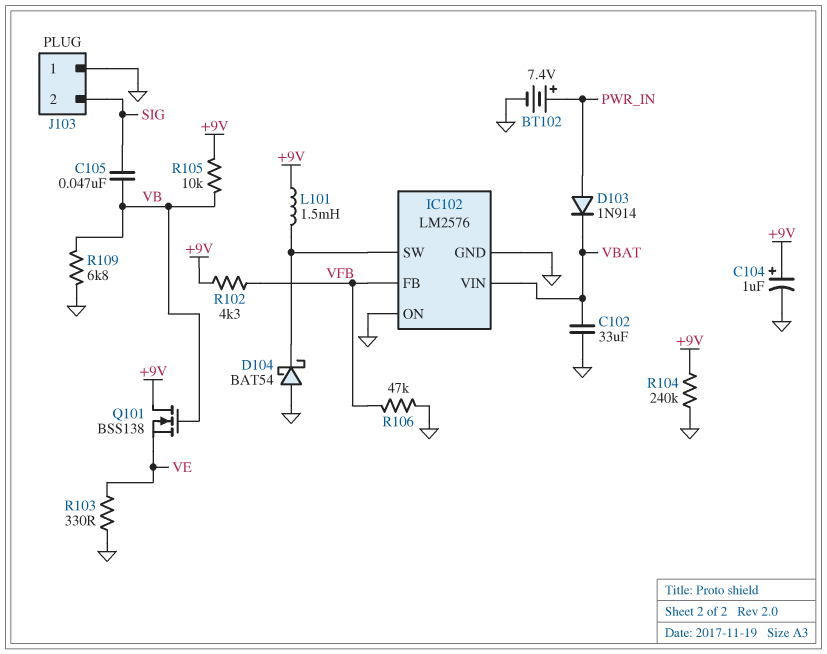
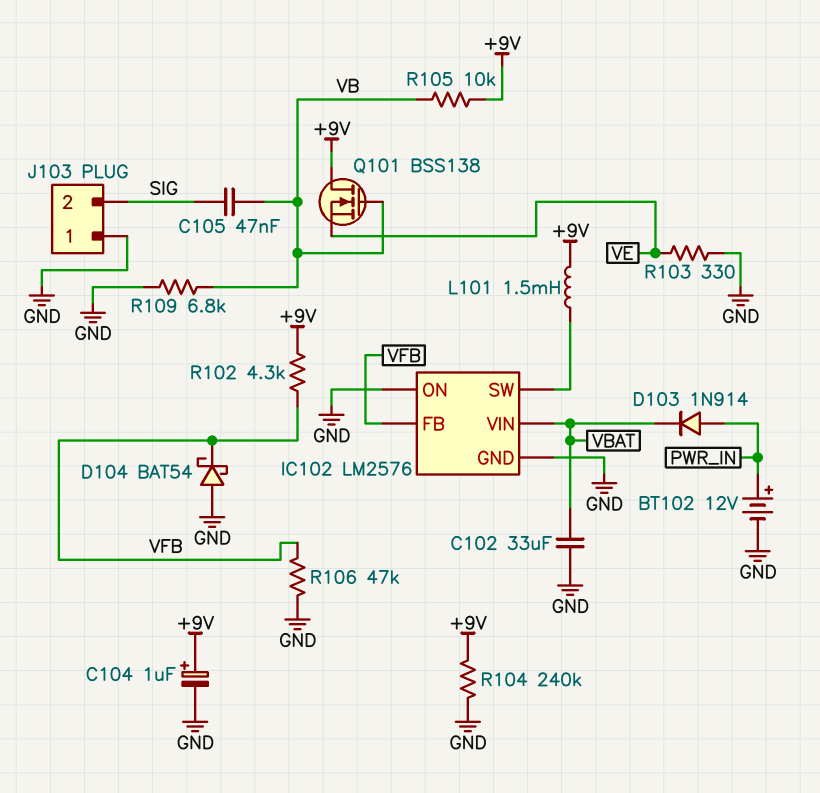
BT102: 7.4V (plus PWR_IN, minus GND) -> 12V (plus PWR_IN, minus GND)
D104: schottky BAT54 (A GND, K IC102/SW) -> schottky BAT54 (A GND, K VFB)

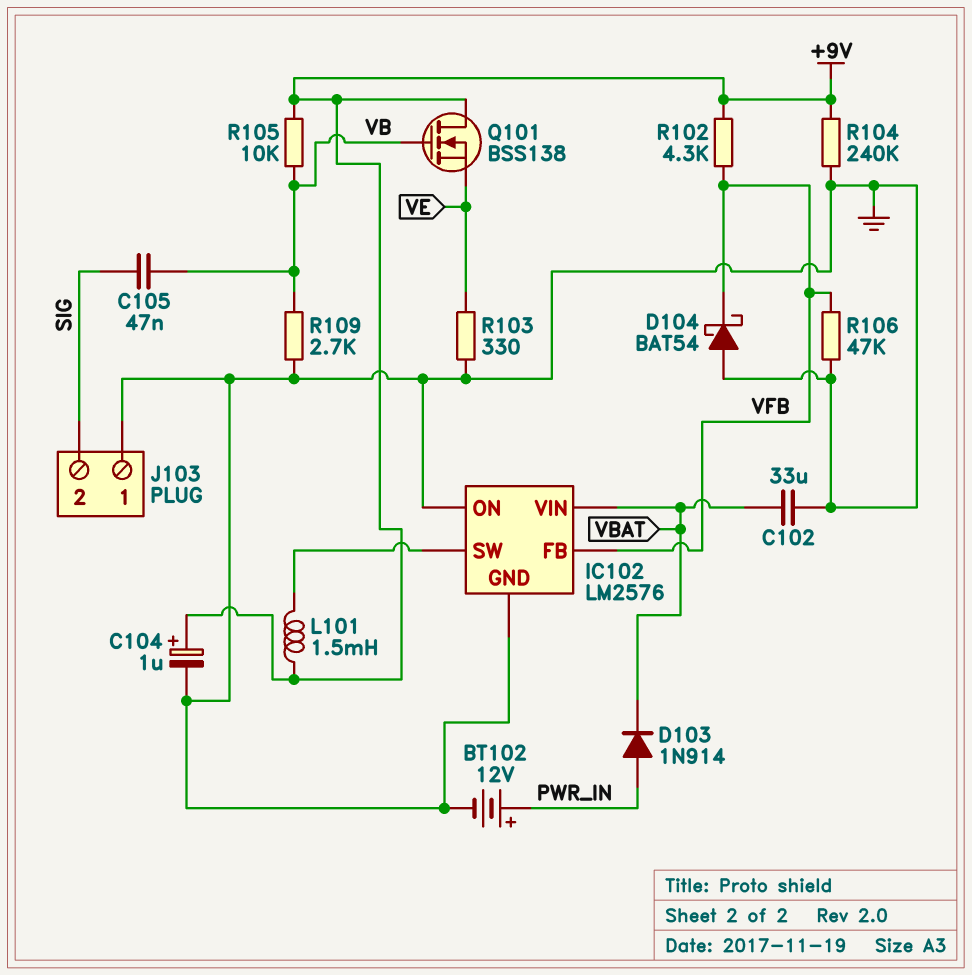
R109: 6.8k (GND, VB) -> 2.7k (GND, VB)

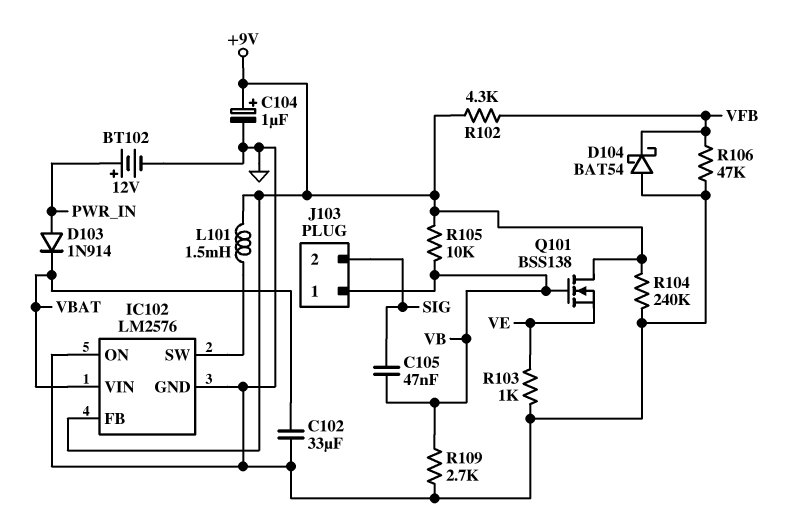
IC102 pin FB: VFB -> +9V
J103 pin 1: GND -> VB
R103: 330 (GND, VE) -> 1k (GND, VE)

